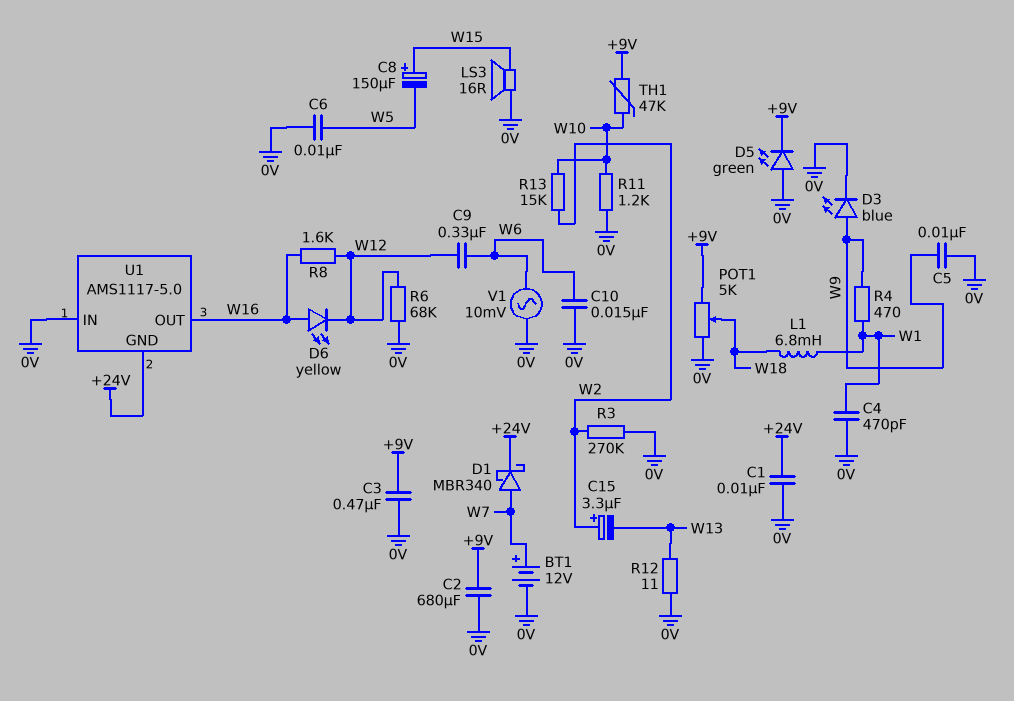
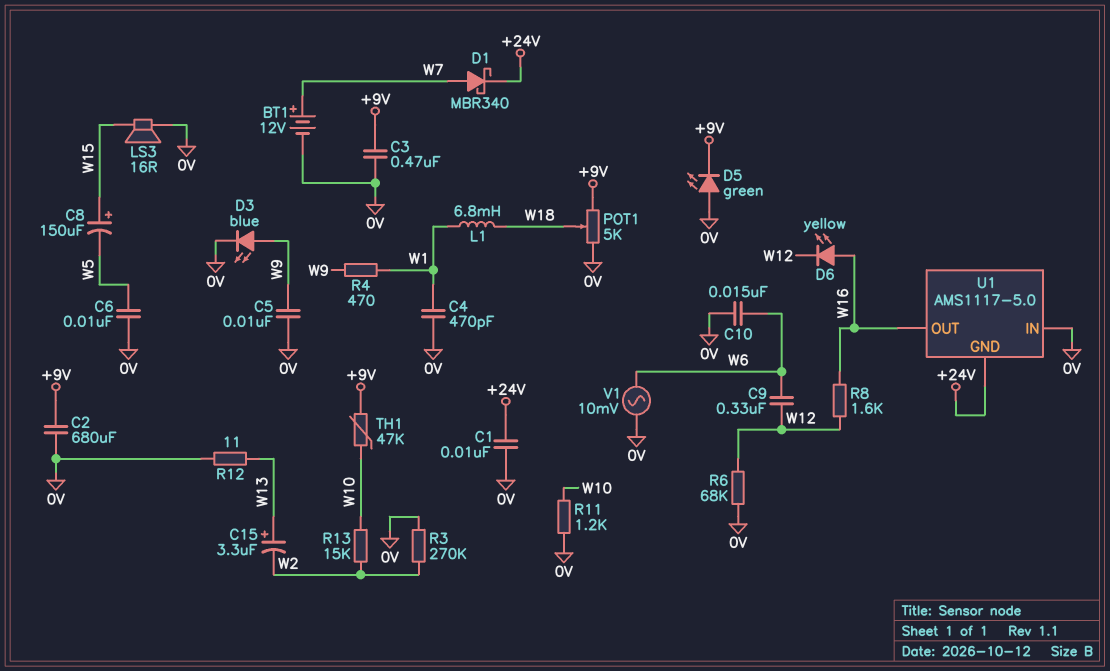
C15: 3.3uF (plus W2, minus W13) -> 3.3uF (plus W13, minus W2)

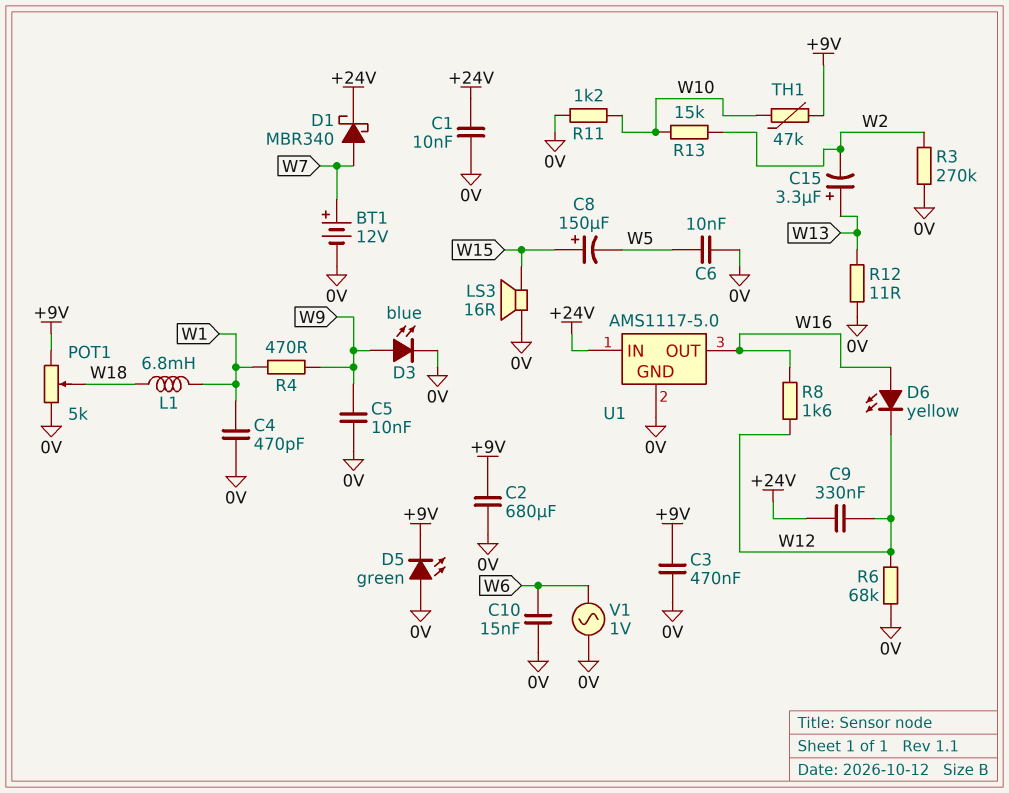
C9: 330nF (W6, W12) -> 330nF (+24V, W12)
U1 pin GND: +24V -> 0V
U1 pin IN: 0V -> +24V
V1: AC 10mV (0V, W6) -> AC 1V (0V, W6)

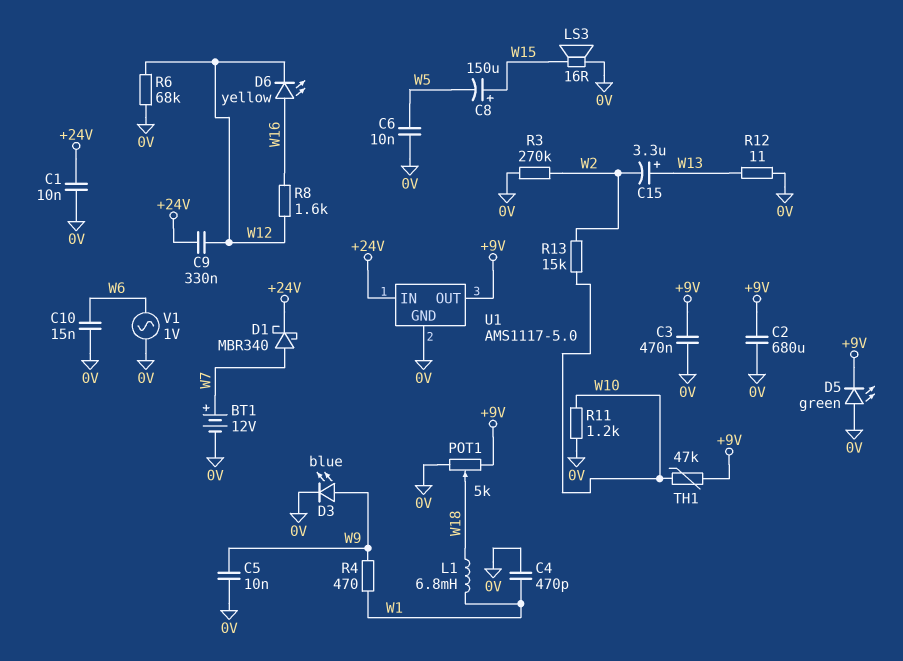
U1 pin OUT: W16 -> +9V

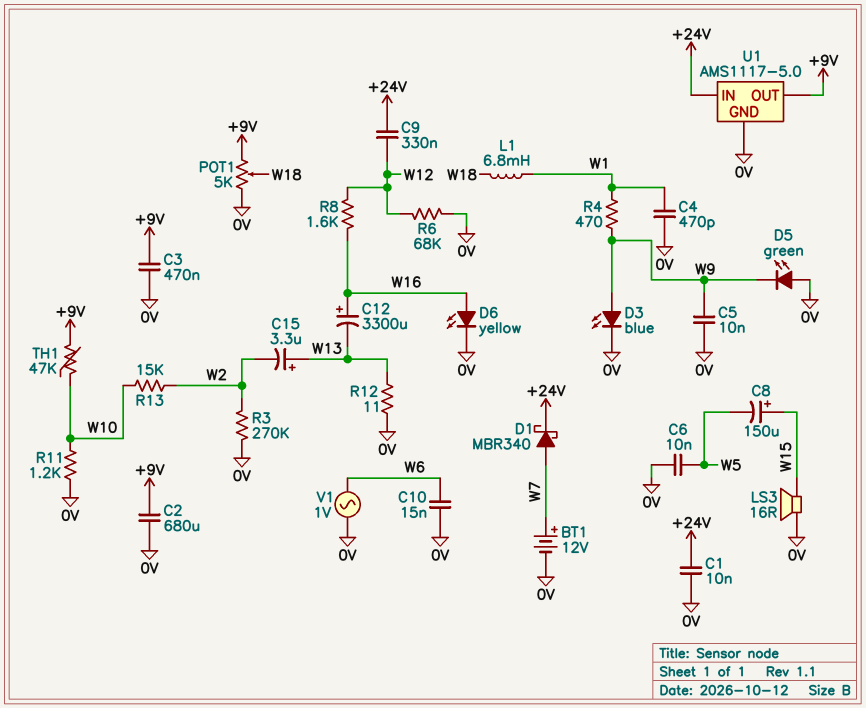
C12: none -> 3300uF (plus W16, minus W13)
D5: LED green (A 0V, K +9V) -> LED green (A 0V, K W9)
D6: LED yellow (A W16, K W12) -> LED yellow (A W16, K 0V)

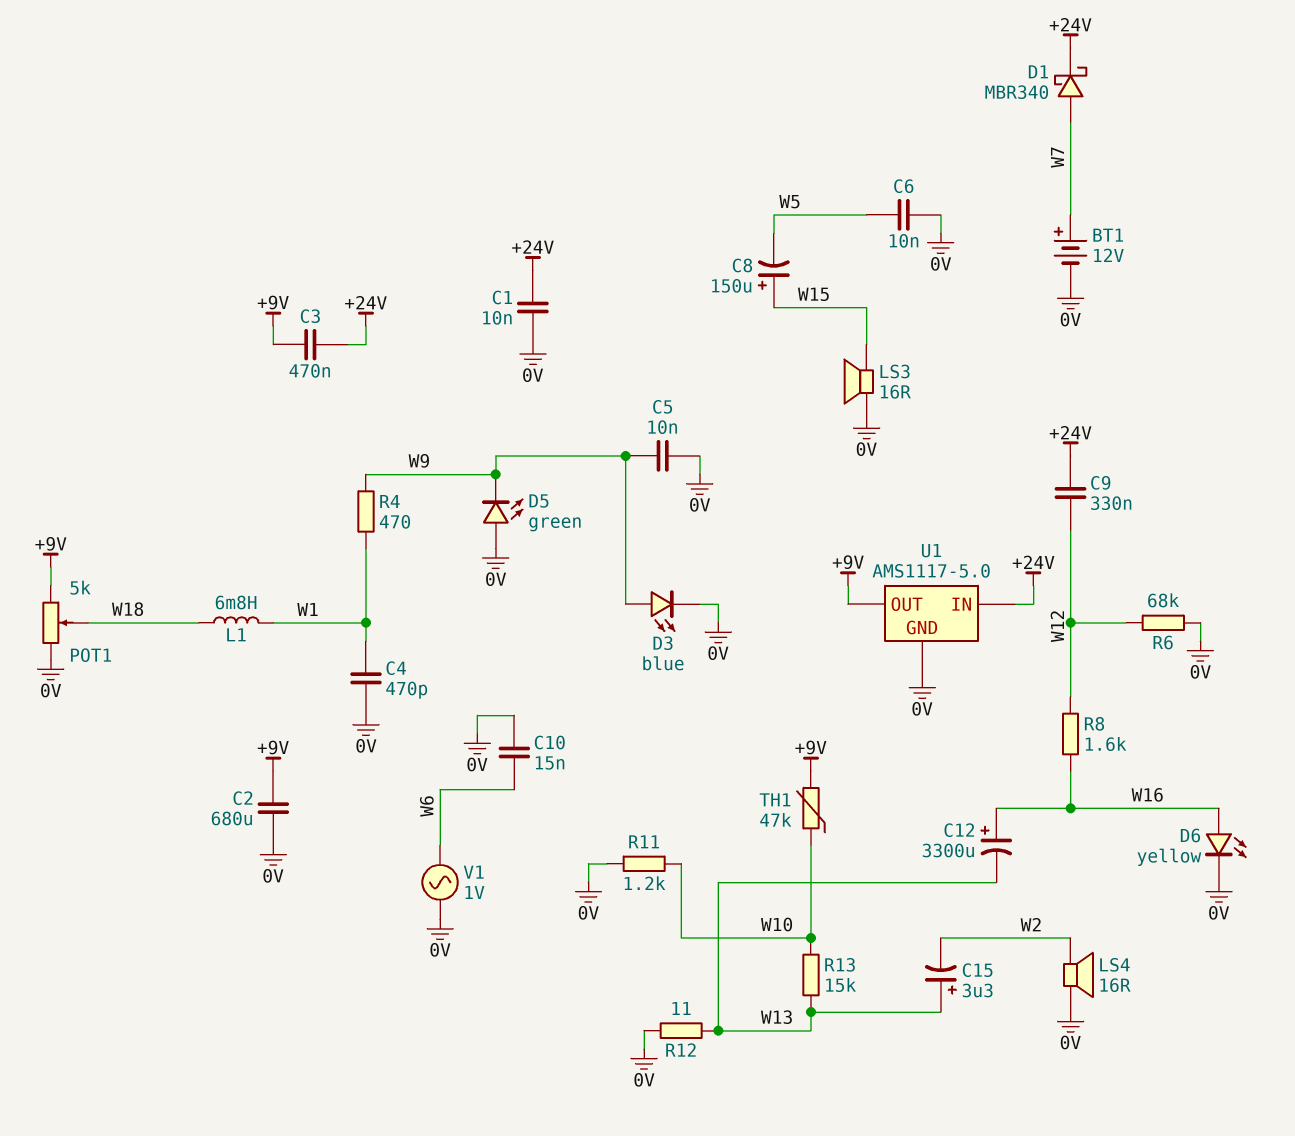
C3: 470nF (+9V, 0V) -> 470nF (+9V, +24V)
LS4: none -> speaker 16R (0V, W2)
R3: 270k (0V, W2) -> none
R13: 15k (W2, W10) -> 15k (W10, W13)

